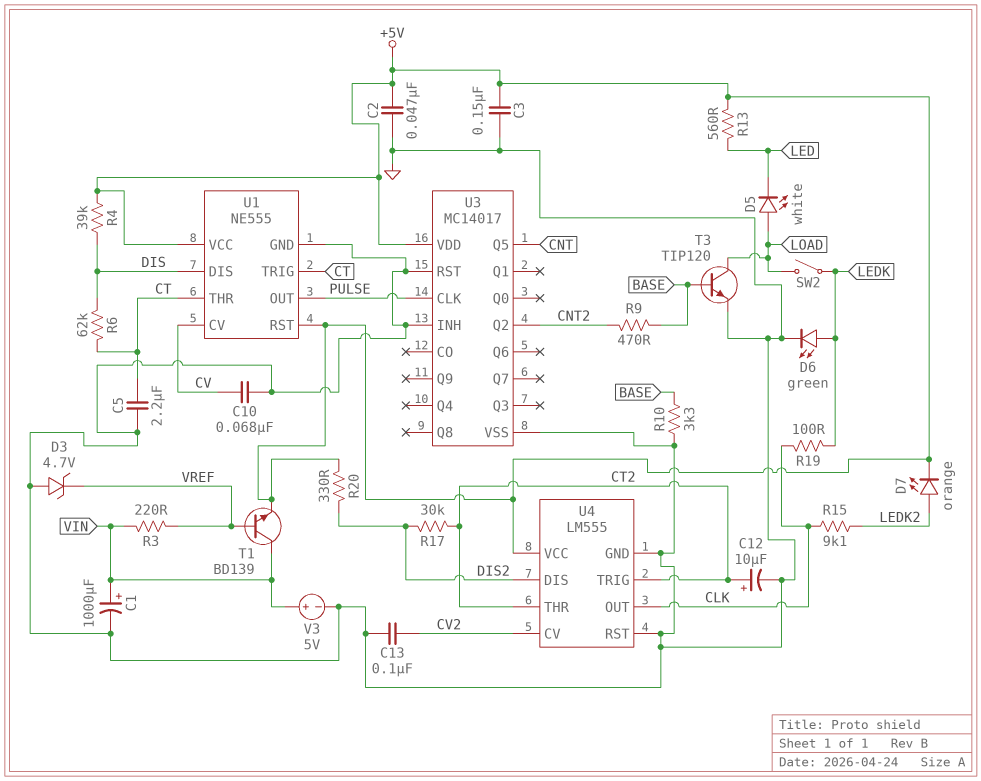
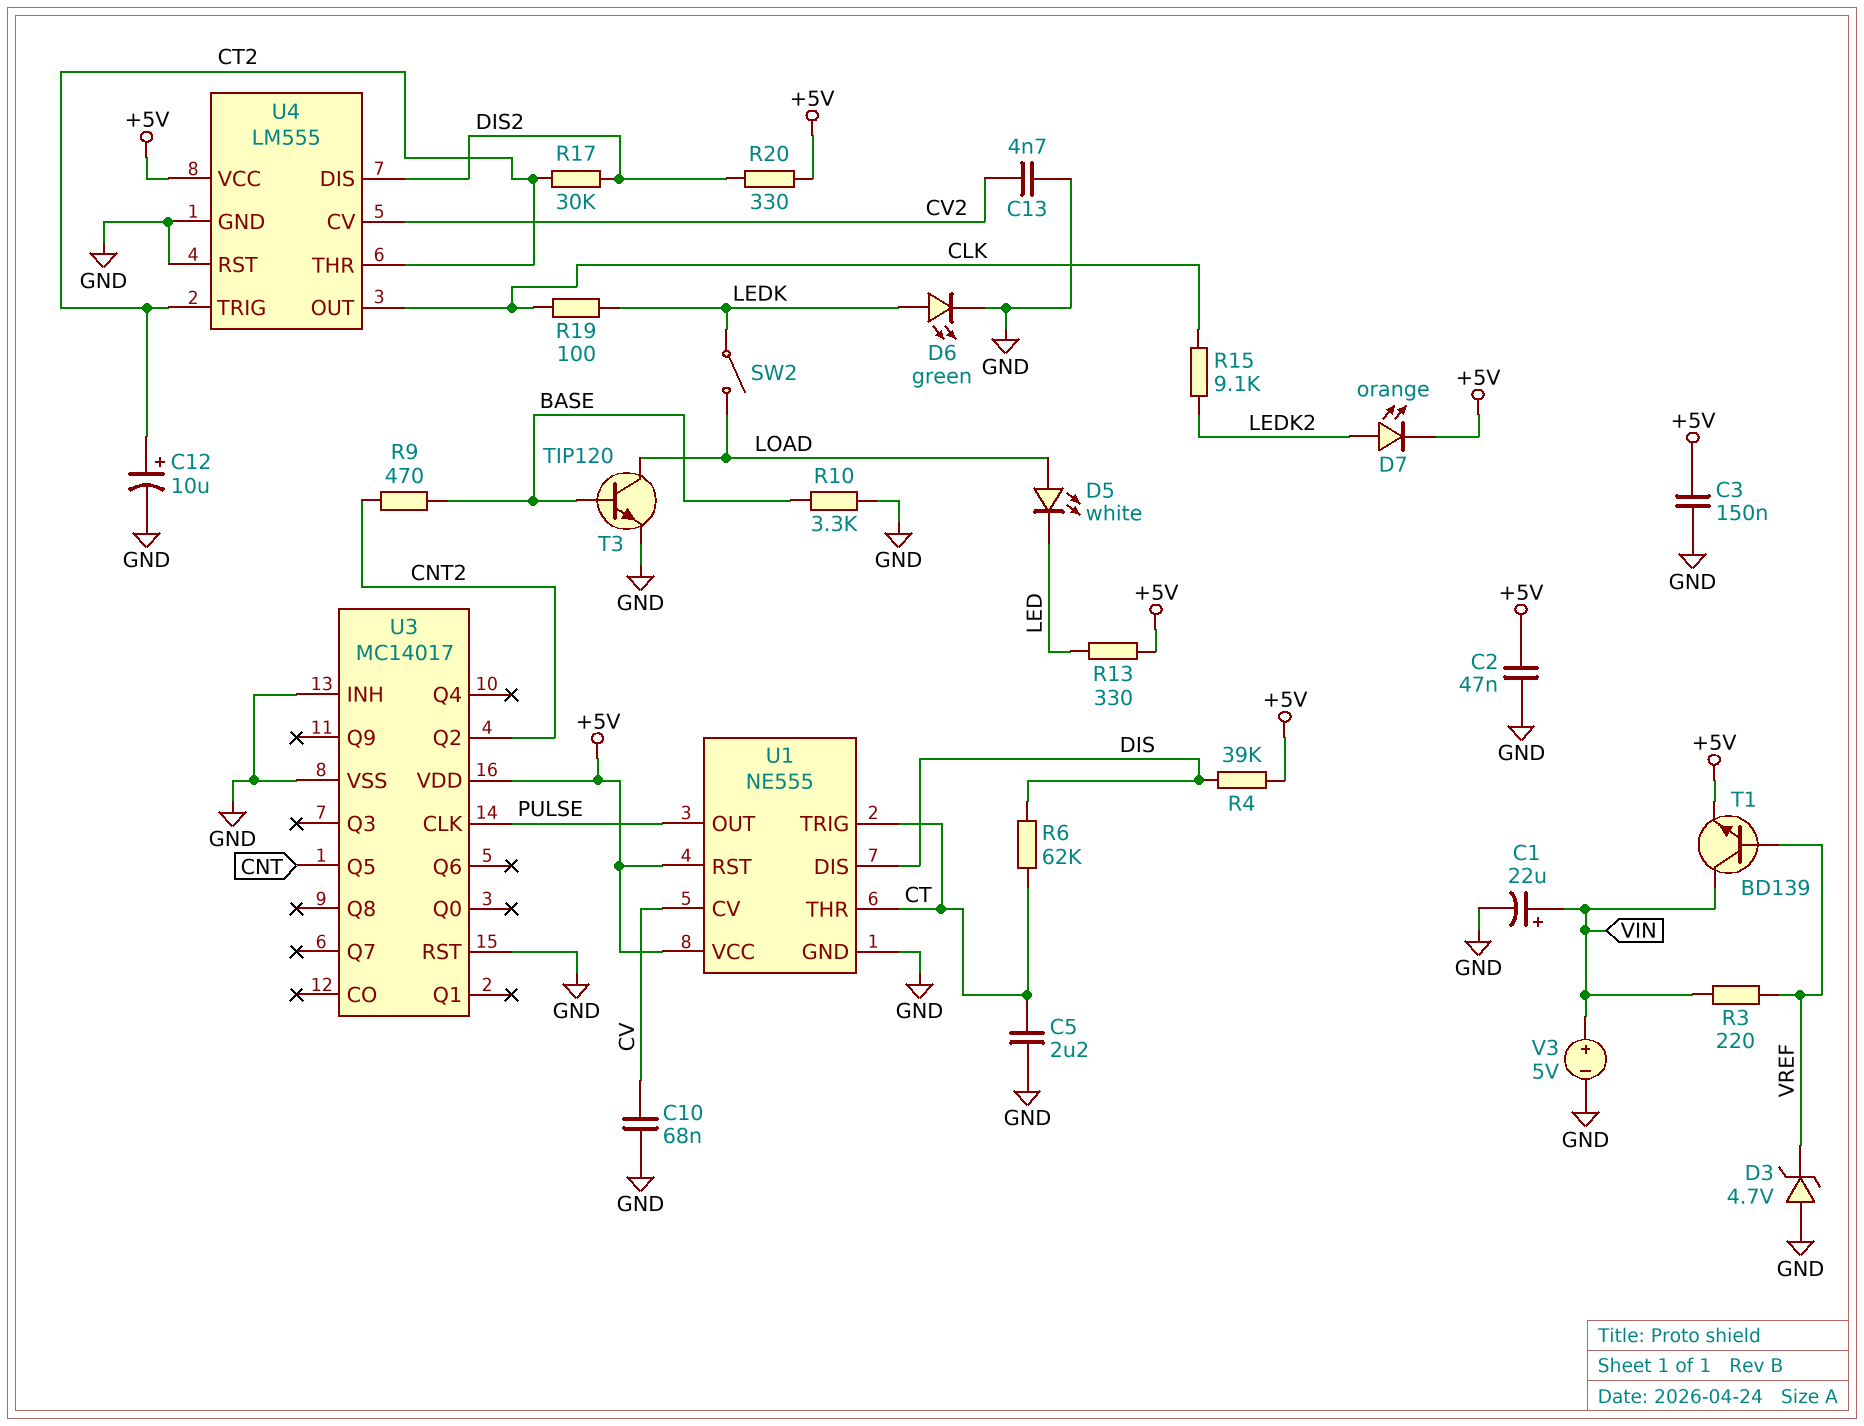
C1: 1000uF (plus VIN, minus GND) -> 22uF (plus VIN, minus GND)
C13: 100nF (CV2, GND) -> 4.7nF (CV2, GND)
R13: 560 (+5V, LED) -> 330 (+5V, LED)

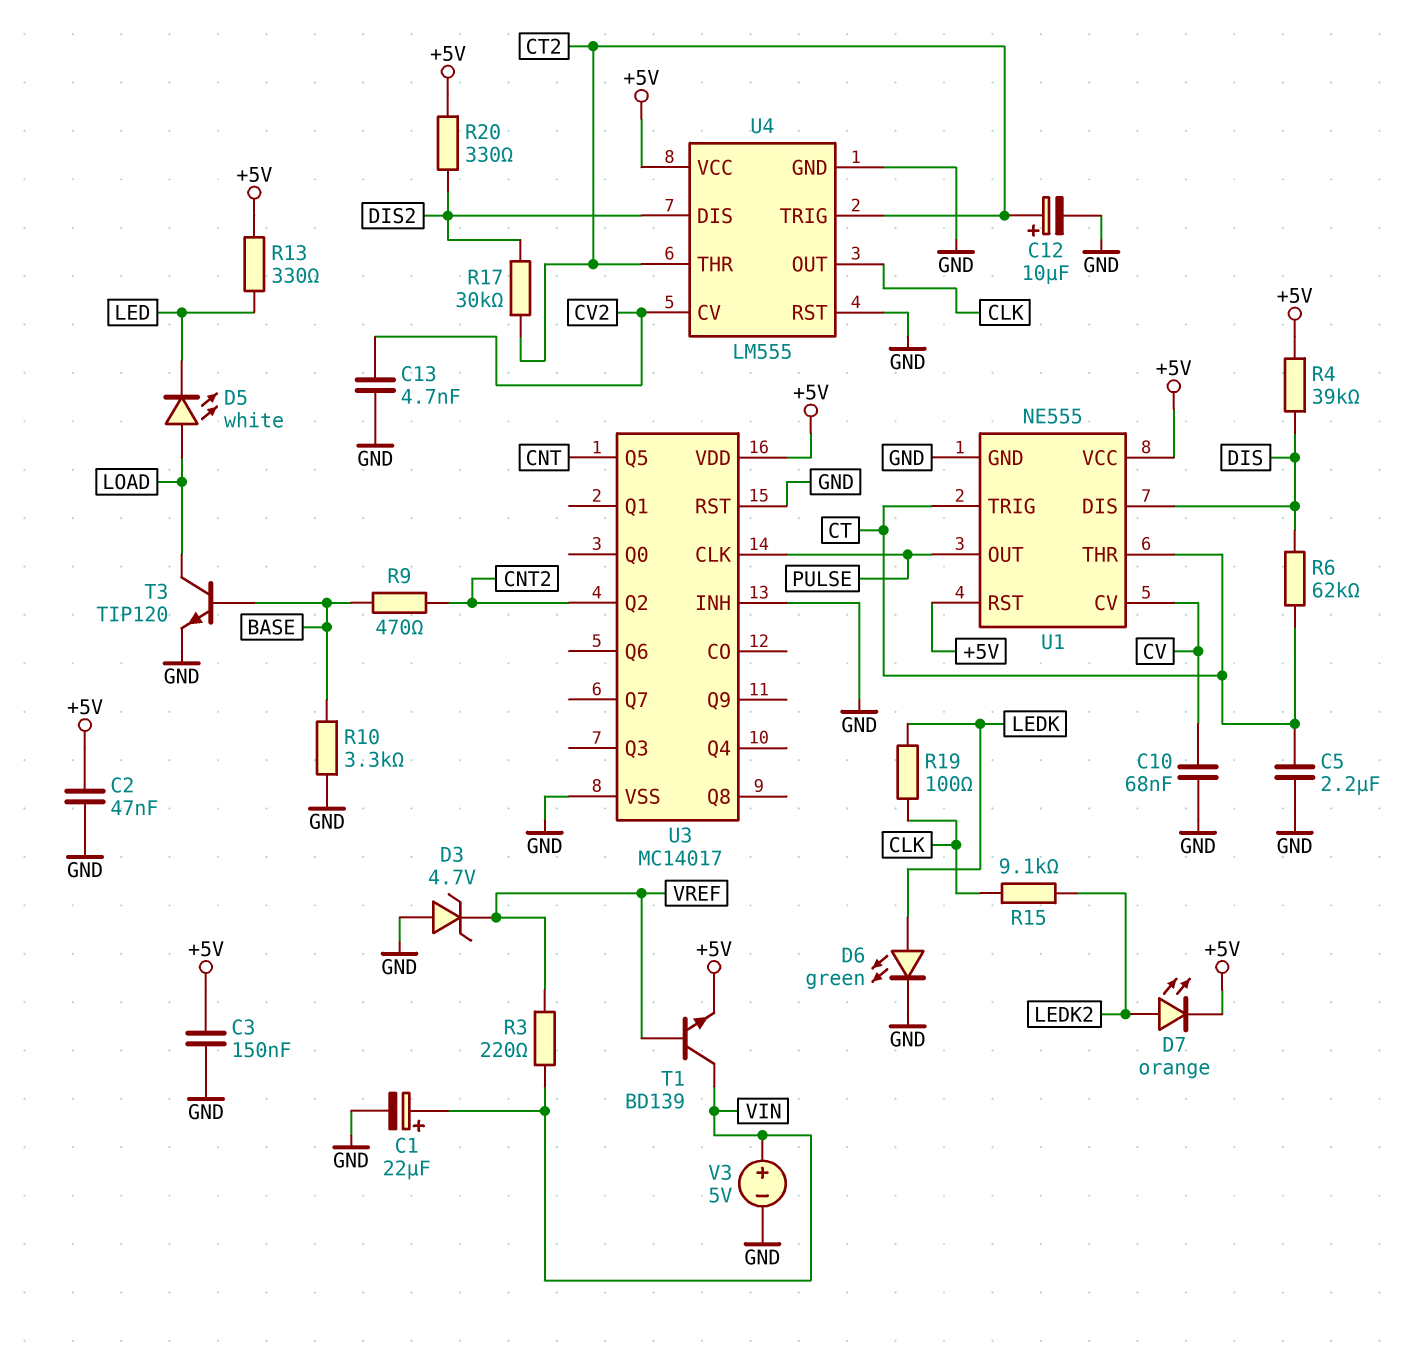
SW2: switch (LEDK, LOAD) -> none

